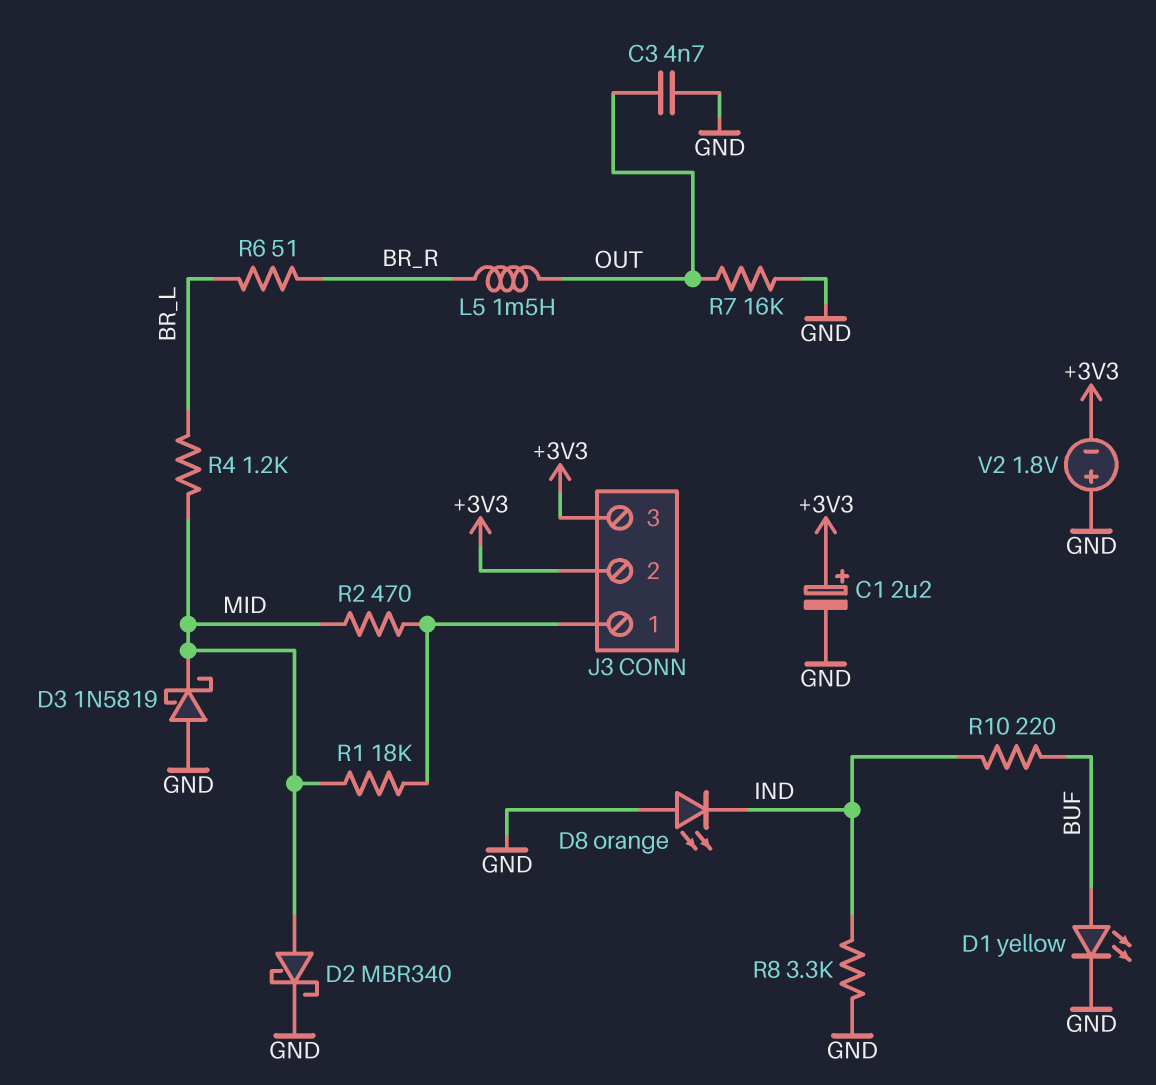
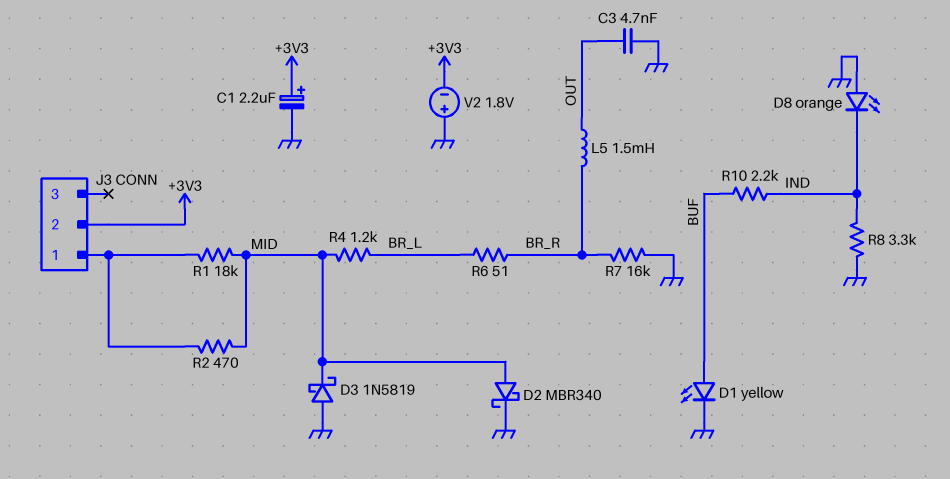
J3 pin 3: +3V3 -> none
R7: 16k (GND, OUT) -> 16k (BR_R, GND)
R10: 220 (BUF, IND) -> 2.2k (BUF, IND)

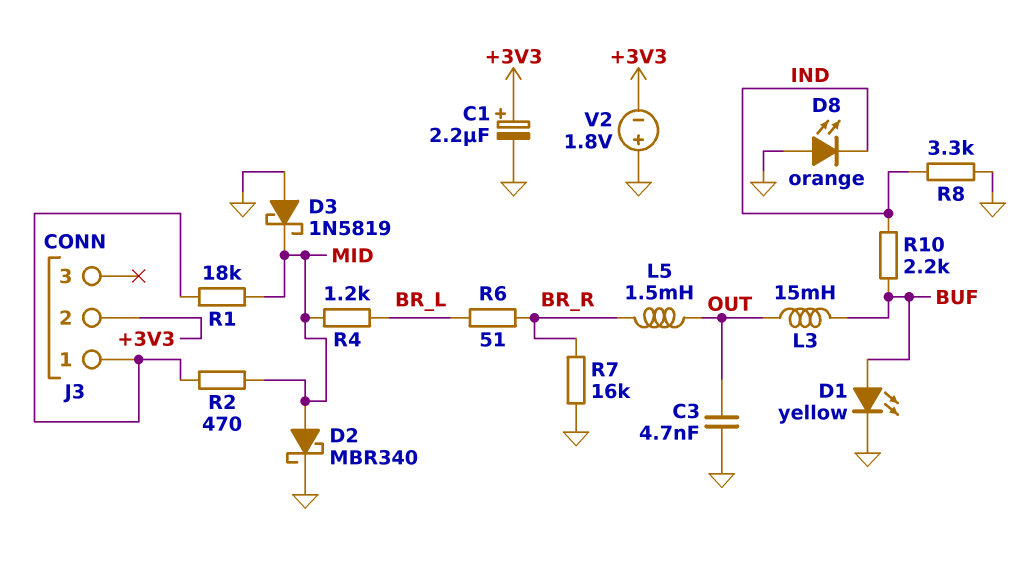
L3: none -> 15mH (BUF, OUT)

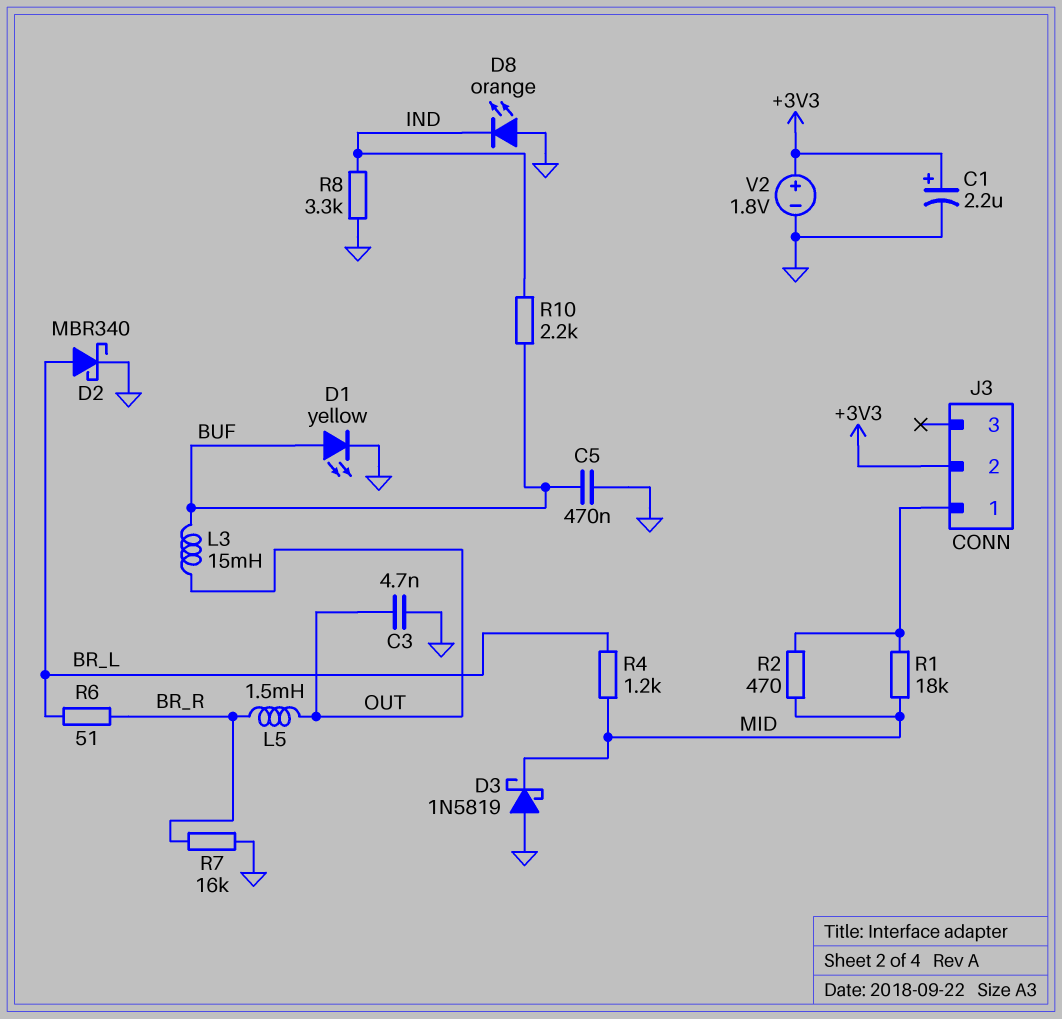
C5: none -> 470nF (BUF, GND)
D2: schottky MBR340 (A MID, K GND) -> schottky MBR340 (A BR_L, K GND)
V2: 1.8V (plus GND, minus +3V3) -> 1.8V (plus +3V3, minus GND)

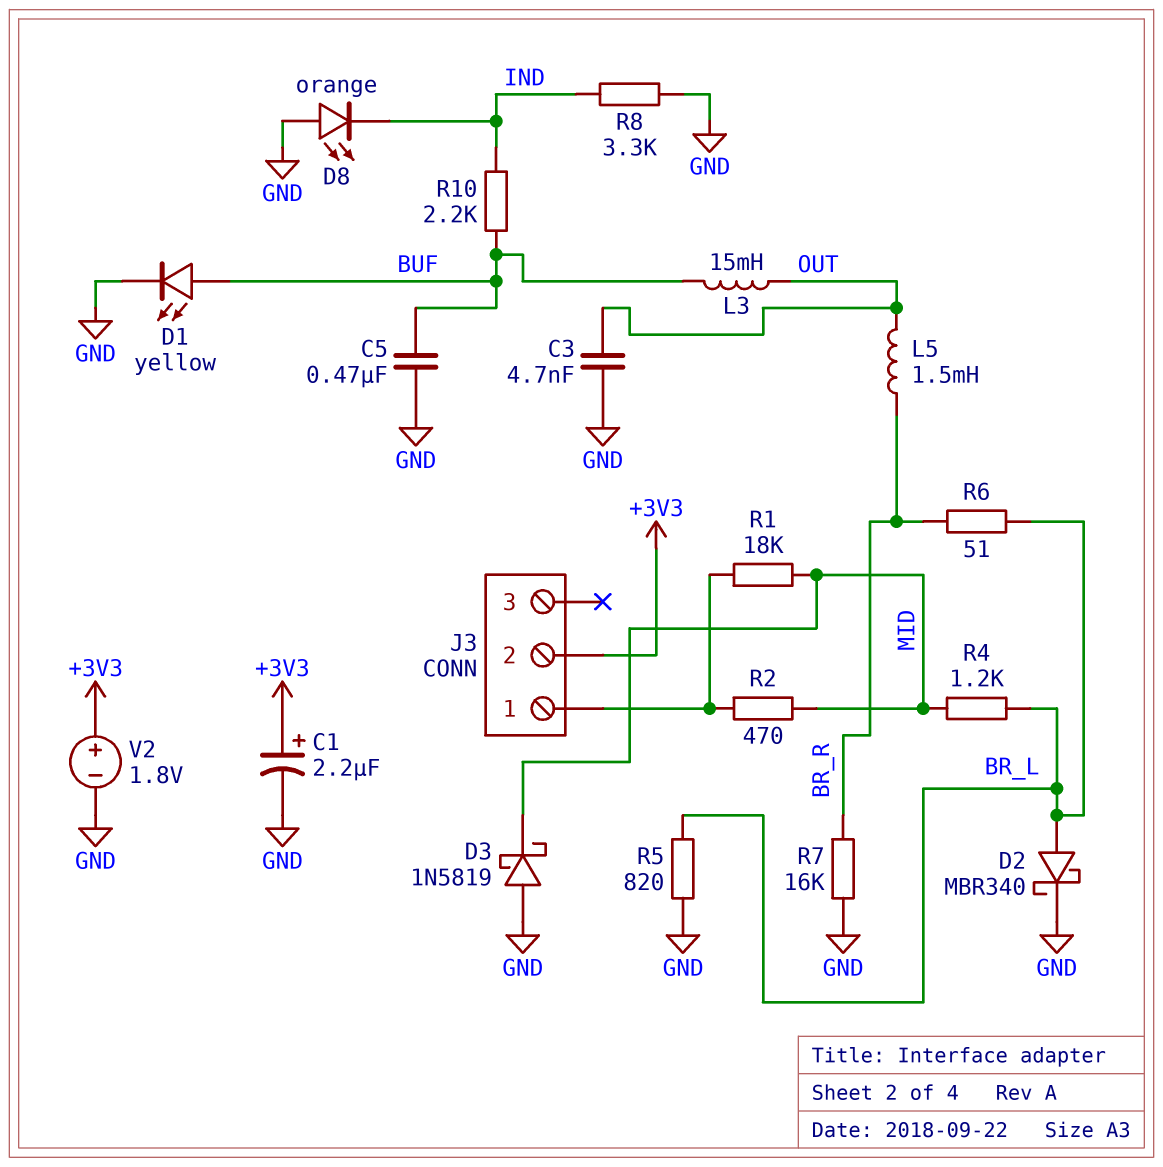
R5: none -> 820 (BR_L, GND)

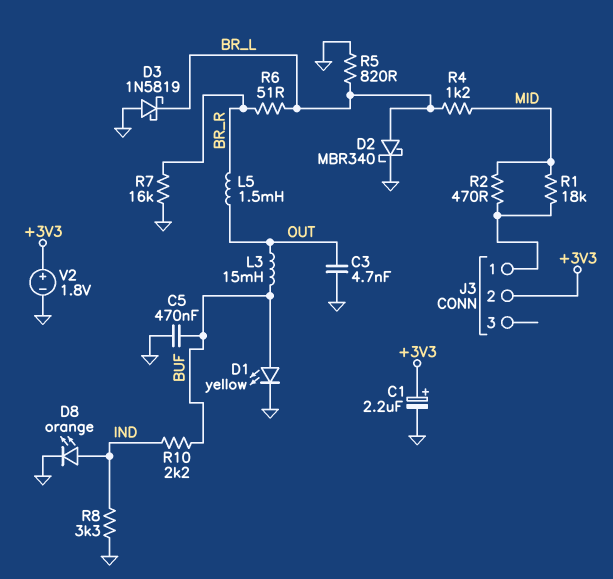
D3: schottky 1N5819 (A GND, K MID) -> schottky 1N5819 (A GND, K BR_L)
D8: LED orange (A GND, K IND) -> LED orange (A IND, K GND)

